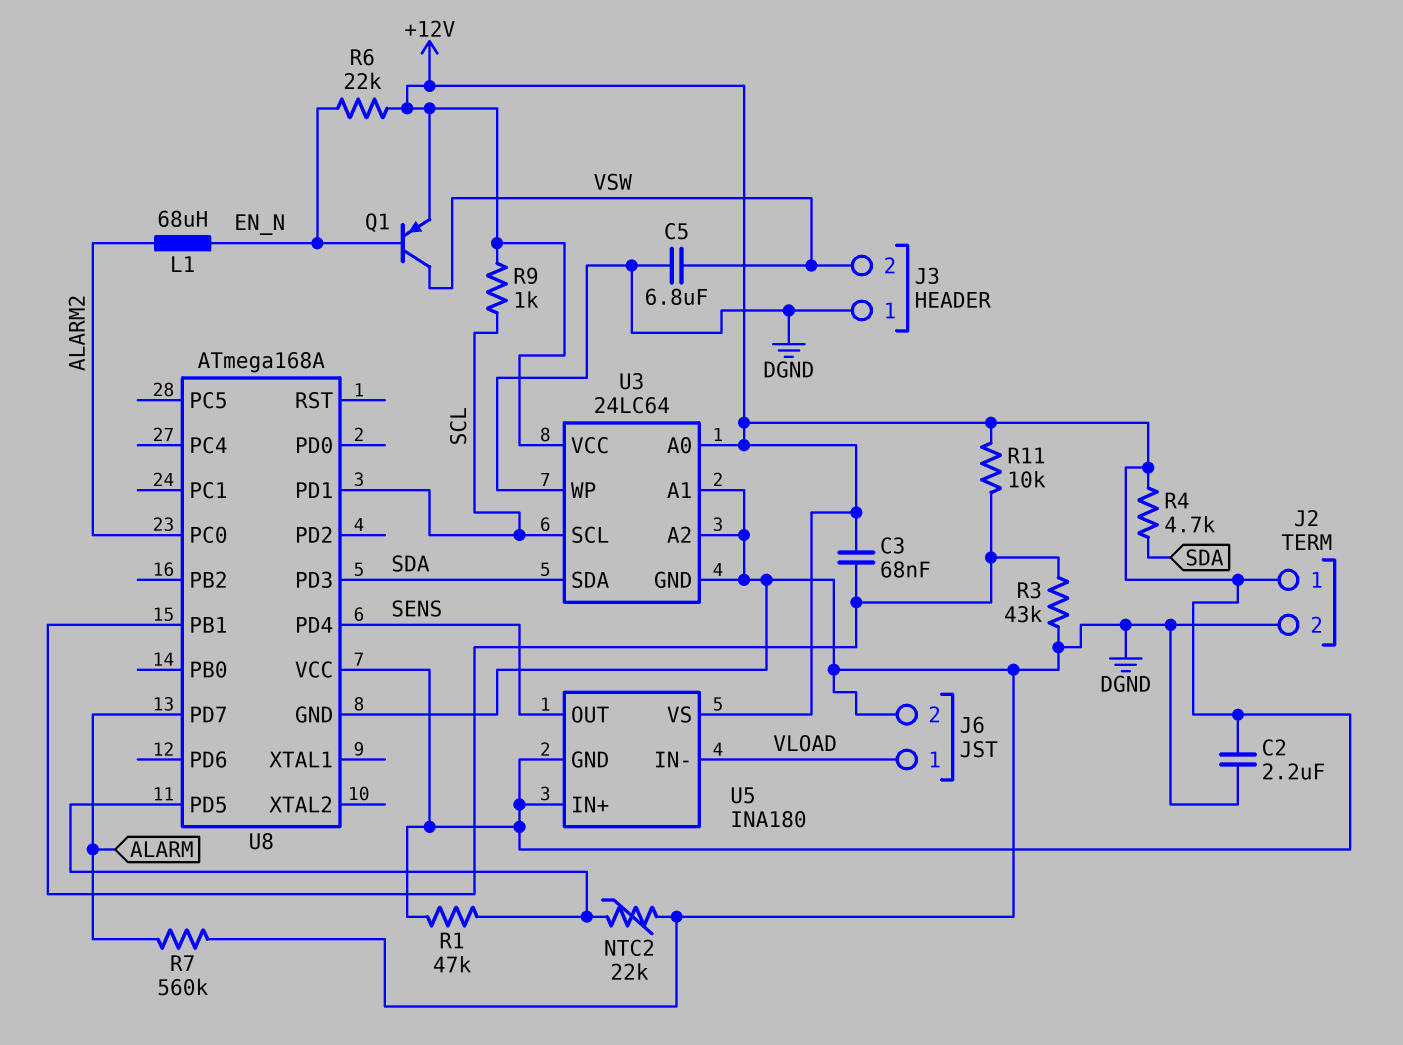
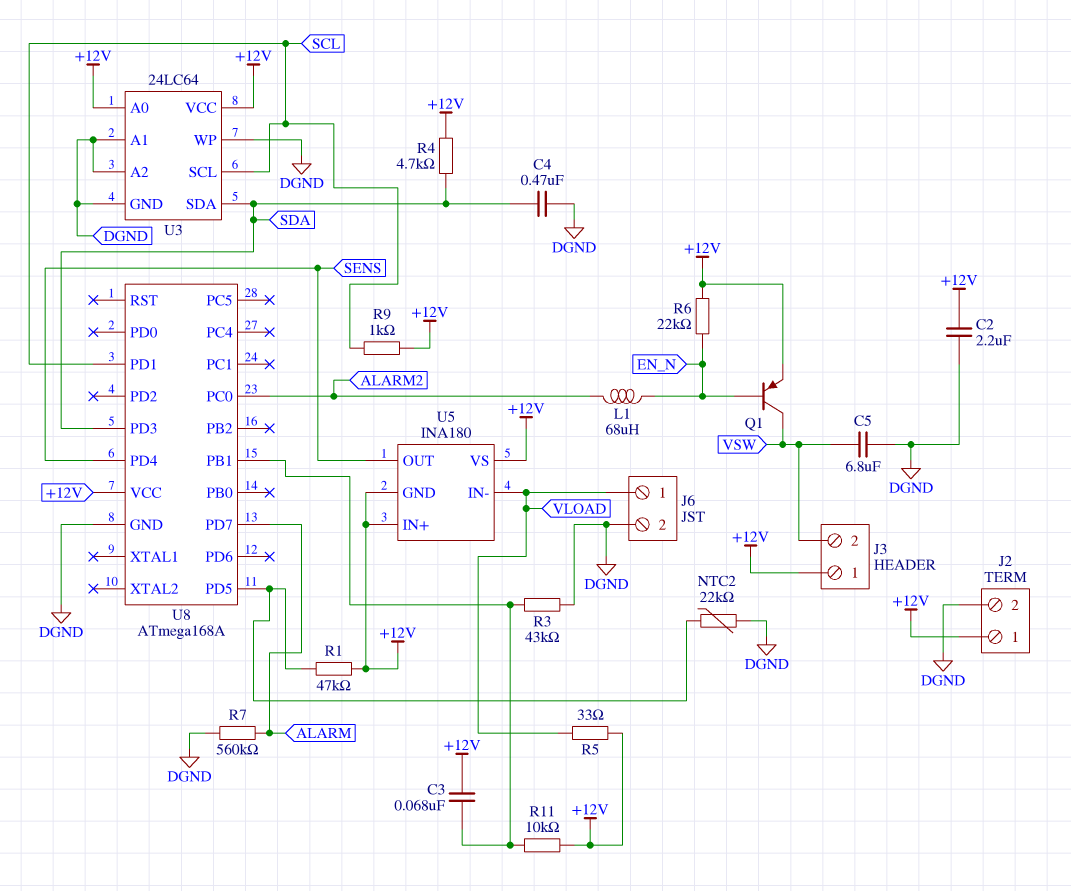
C4: none -> 470nF (DGND, SDA)
J3 pin 1: DGND -> +12V
R5: none -> 33 (+12V, VLOAD)

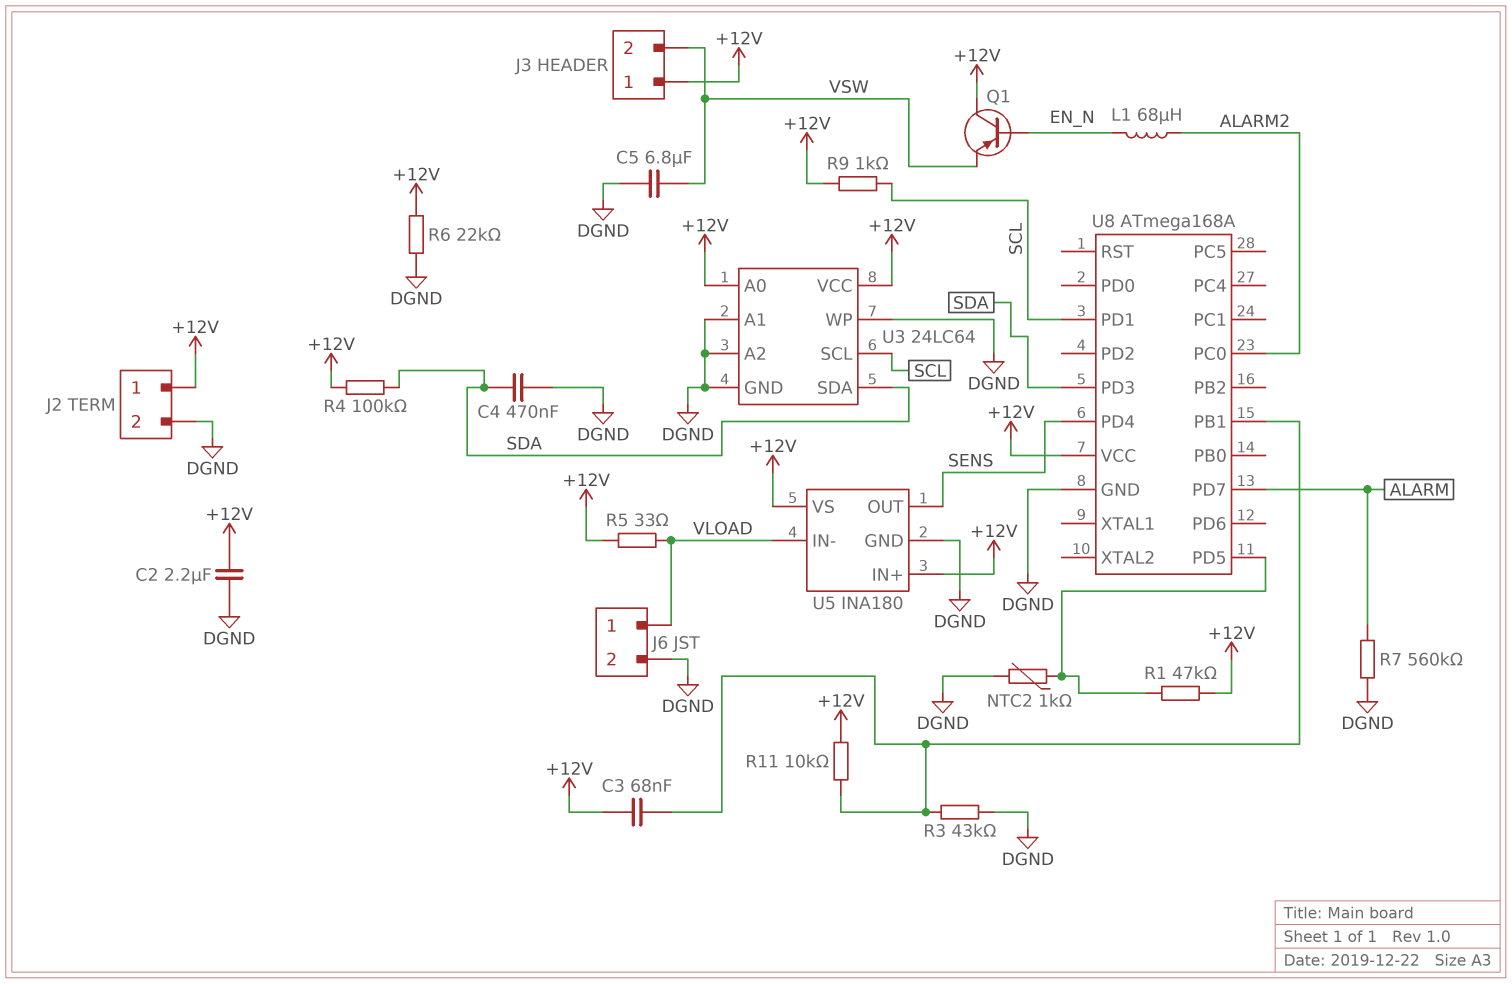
NTC2: 22k (DGND, U8/PD5) -> 1k (DGND, U8/PD5)
Q1: PNP (B EN_N, C VSW, E +12V) -> PNP (B EN_N, C +12V, E VSW)
R4: 4.7k (+12V, SDA) -> 100k (+12V, SDA)
R6: 22k (+12V, EN_N) -> 22k (+12V, DGND)
U5 pin GND: +12V -> DGND

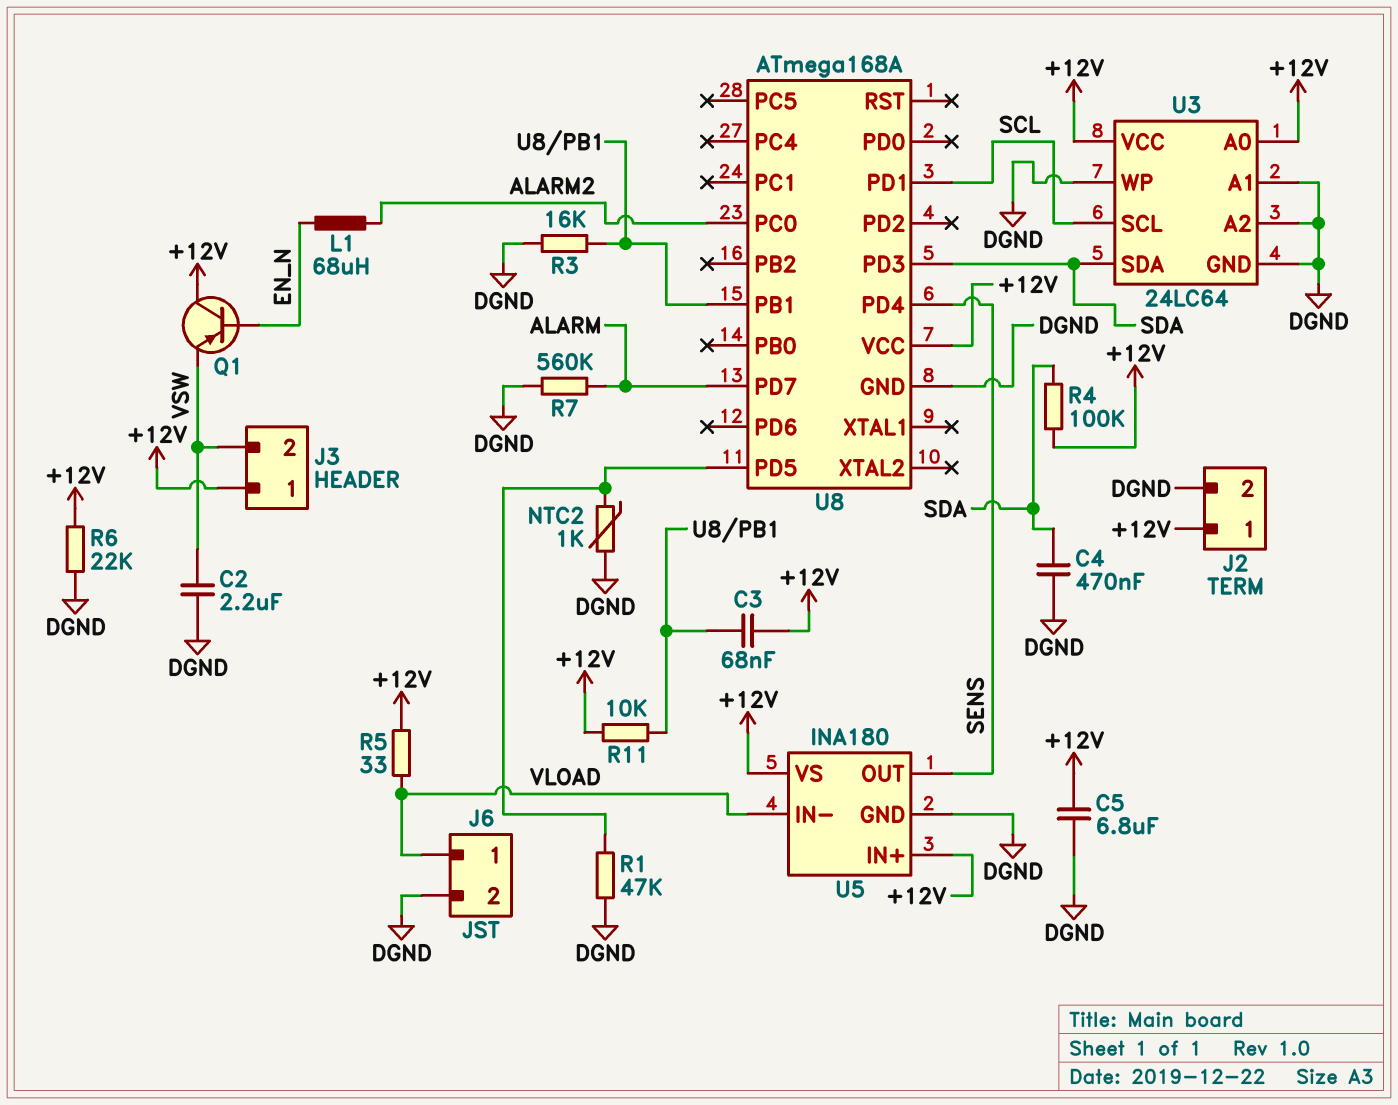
C2: 2.2uF (+12V, DGND) -> 2.2uF (DGND, VSW)
C5: 6.8uF (DGND, VSW) -> 6.8uF (+12V, DGND)
R1: 47k (+12V, U8/PD5) -> 47k (DGND, U8/PD5)
R3: 43k (DGND, U8/PB1) -> 16k (DGND, U8/PB1)
R9: 1k (+12V, SCL) -> none

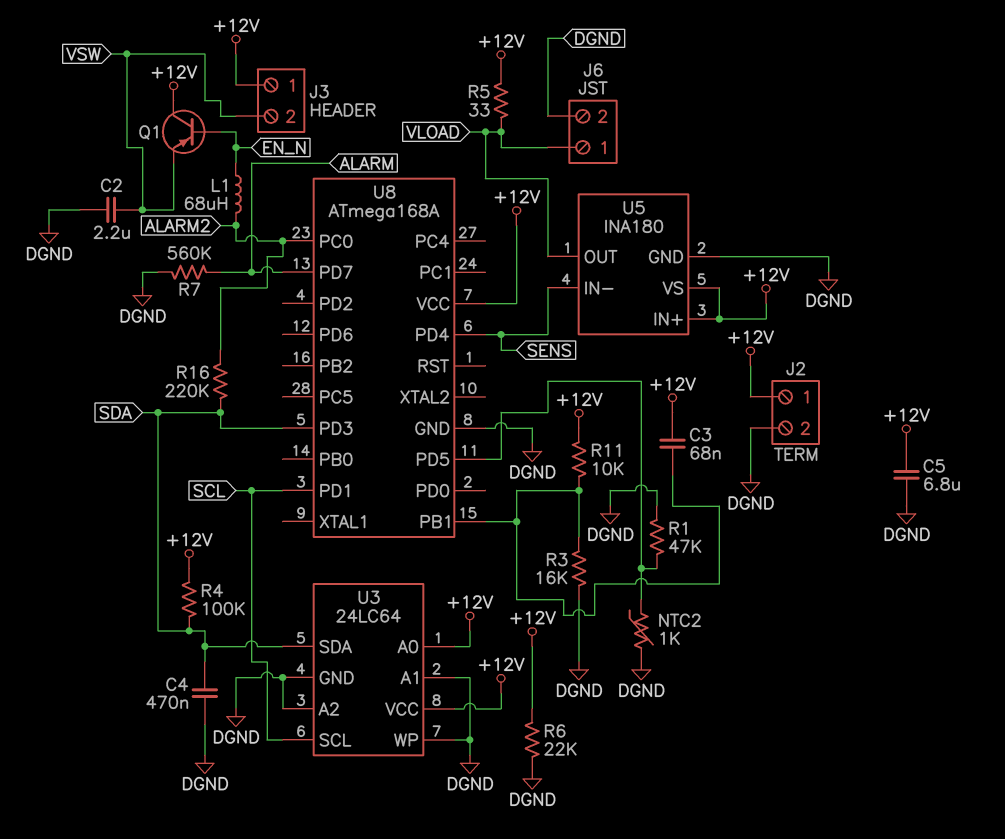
R16: none -> 220k (ALARM2, SDA)
U5 pin IN-: VLOAD -> SENS
U5 pin OUT: SENS -> VLOAD

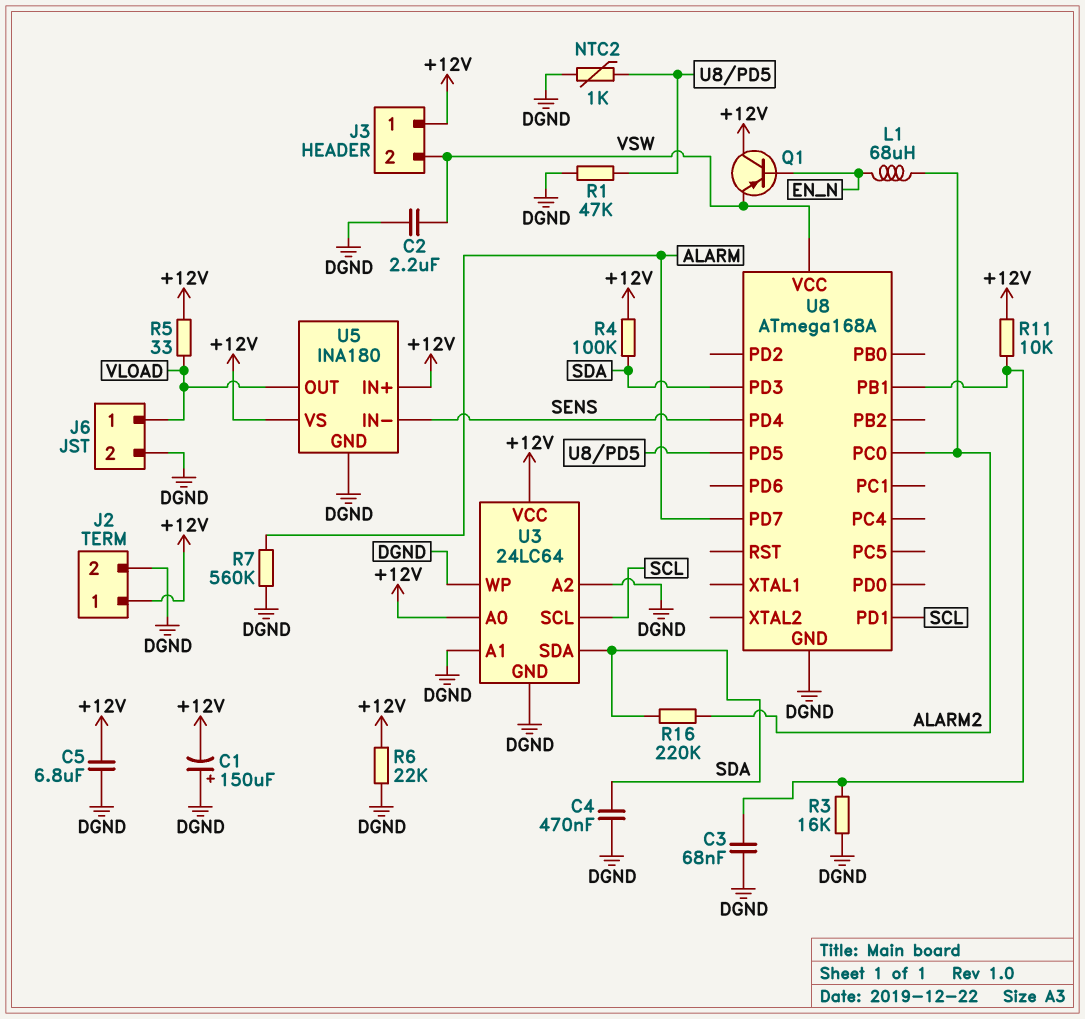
C1: none -> 150uF (plus DGND, minus +12V)
C3: 68nF (+12V, U8/PB1) -> 68nF (DGND, U8/PB1)
U8 pin VCC: +12V -> VSW

